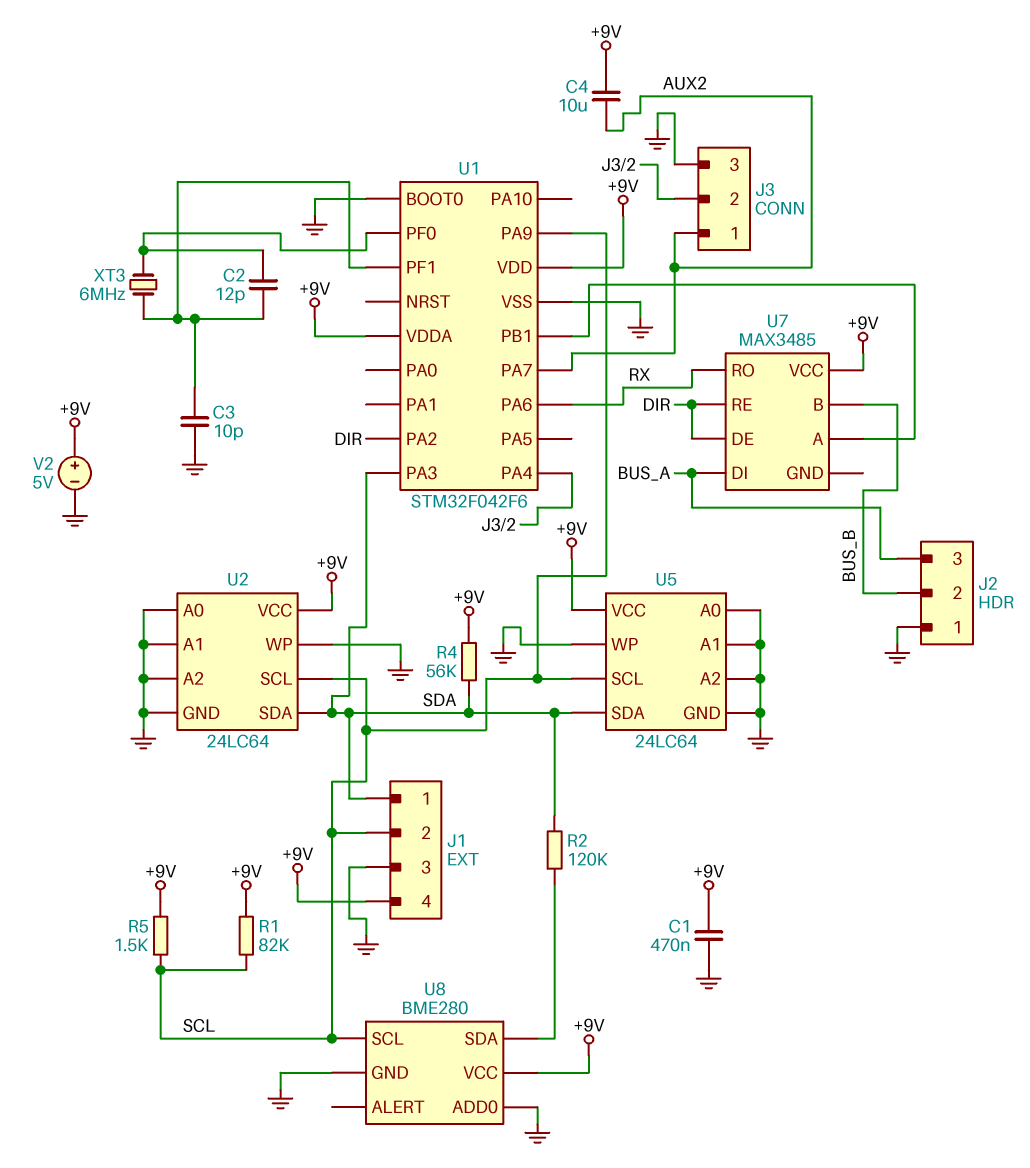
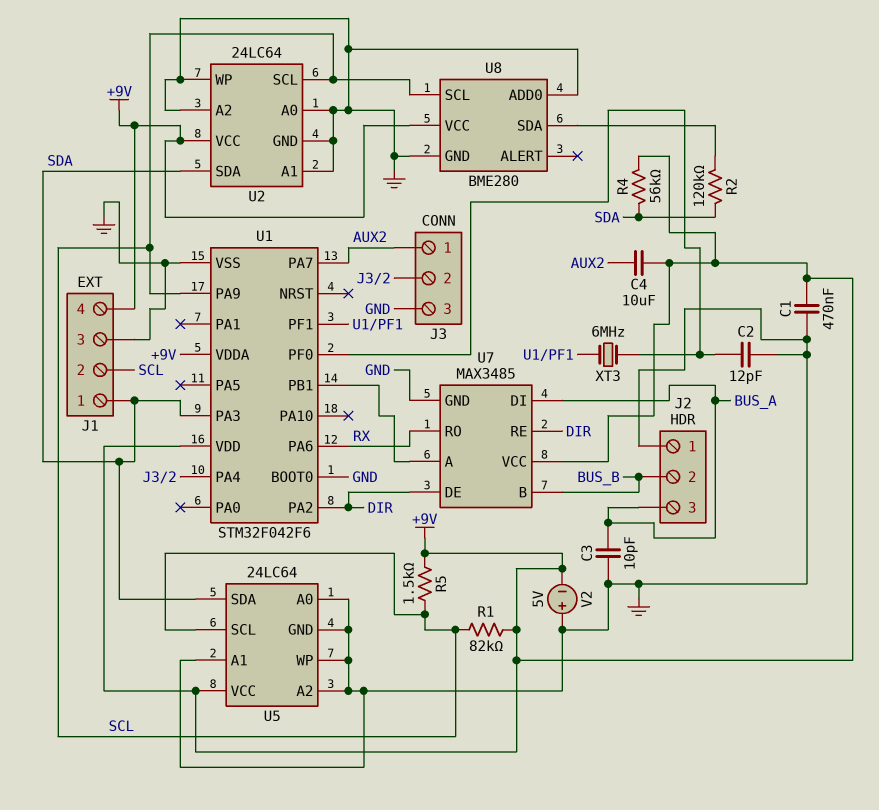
C2: 12pF (U1/PF0, U1/PF1) -> 12pF (GND, U1/PF0)
C3: 10pF (GND, U1/PF1) -> 10pF (BUS_A, GND)
U7 pin GND: none -> GND
V2: 5V (plus +9V, minus GND) -> 5V (plus GND, minus +9V)

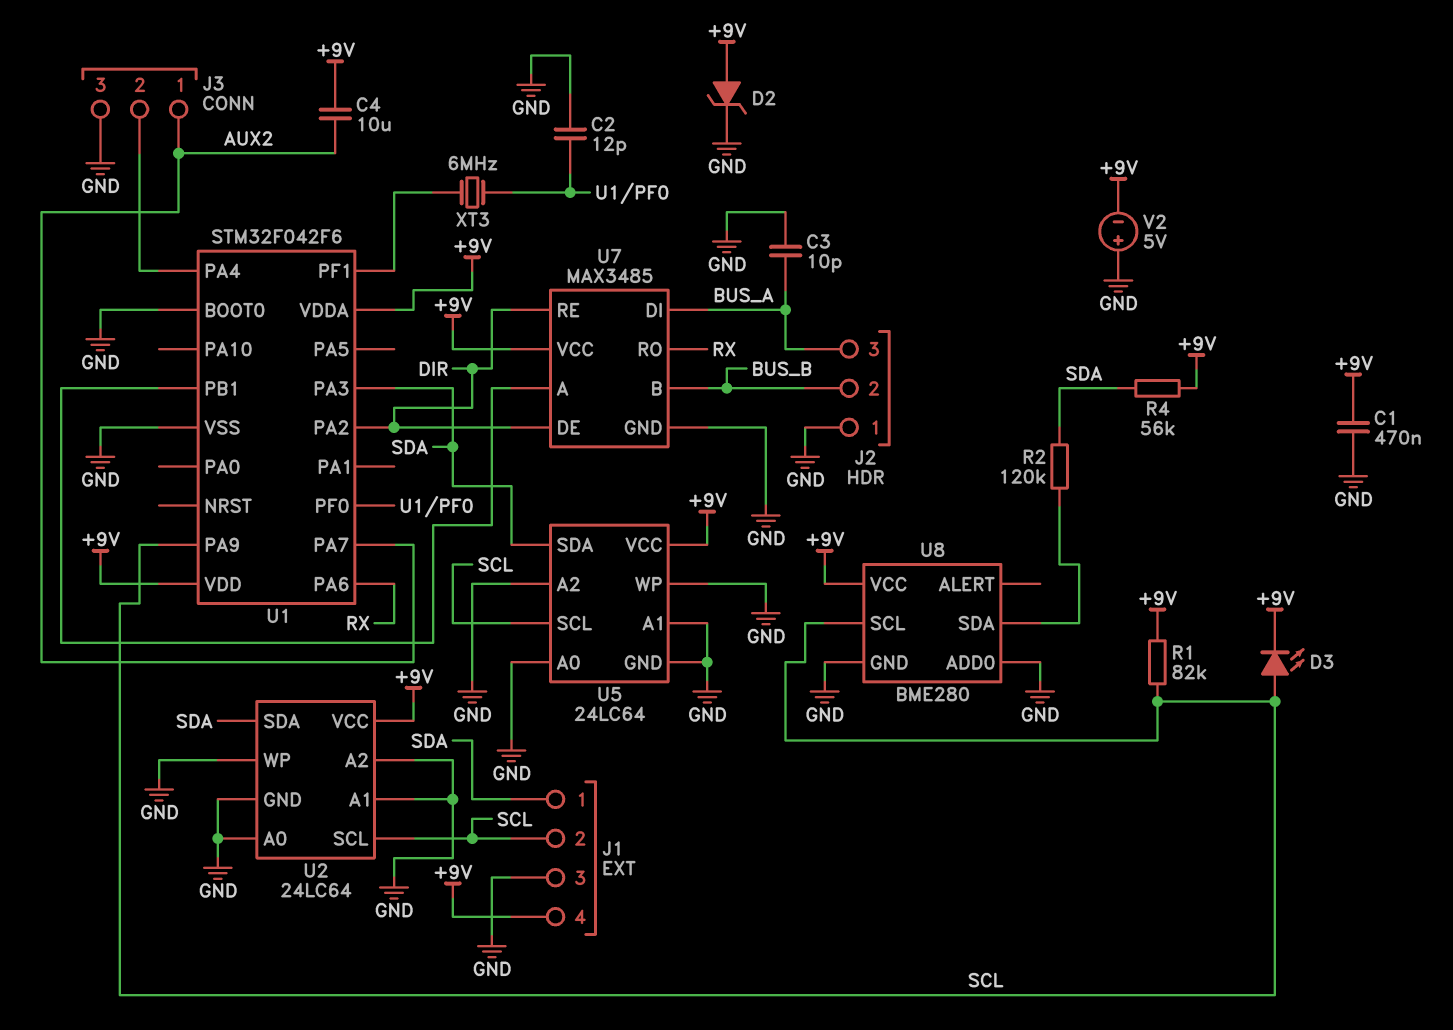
D2: none -> zener (A +9V, K GND)
D3: none -> LED (A SCL, K +9V)
R5: 1.5k (+9V, SCL) -> none

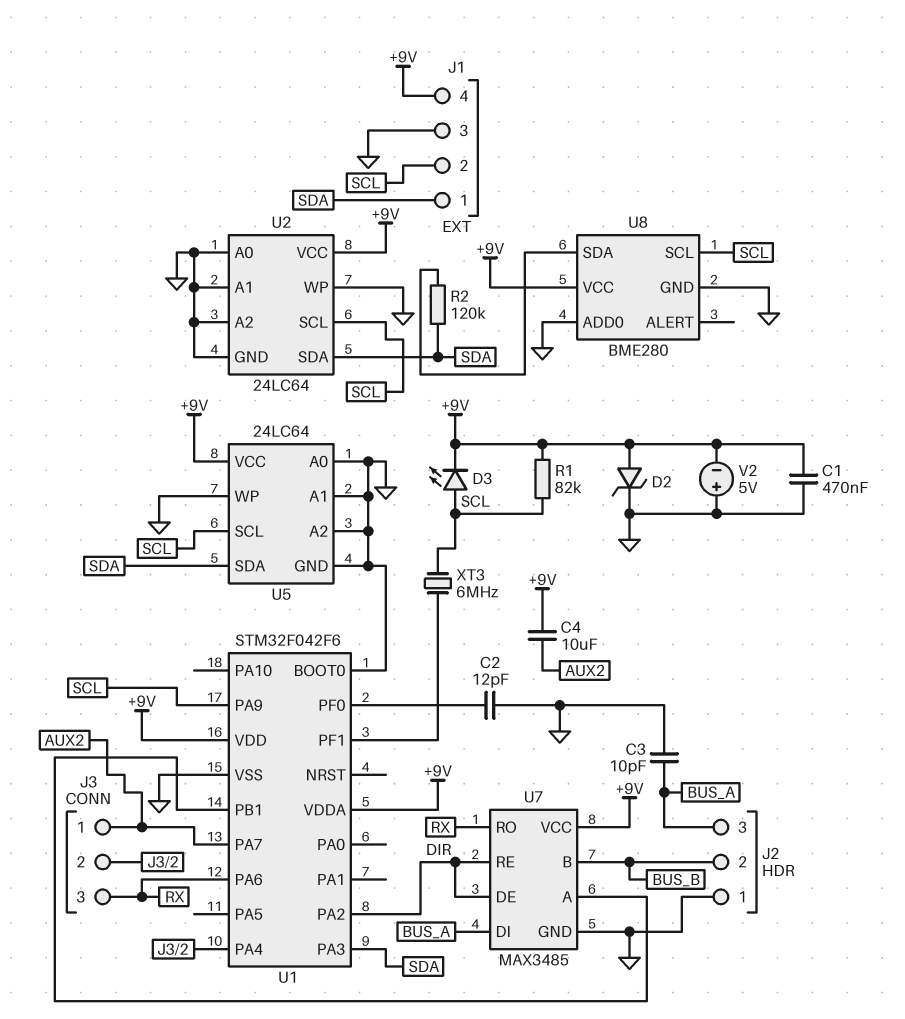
J3 pin 3: GND -> RX
R4: 56k (+9V, SDA) -> none
XT3: 6MHz (U1/PF0, U1/PF1) -> 6MHz (SCL, U1/PF1)

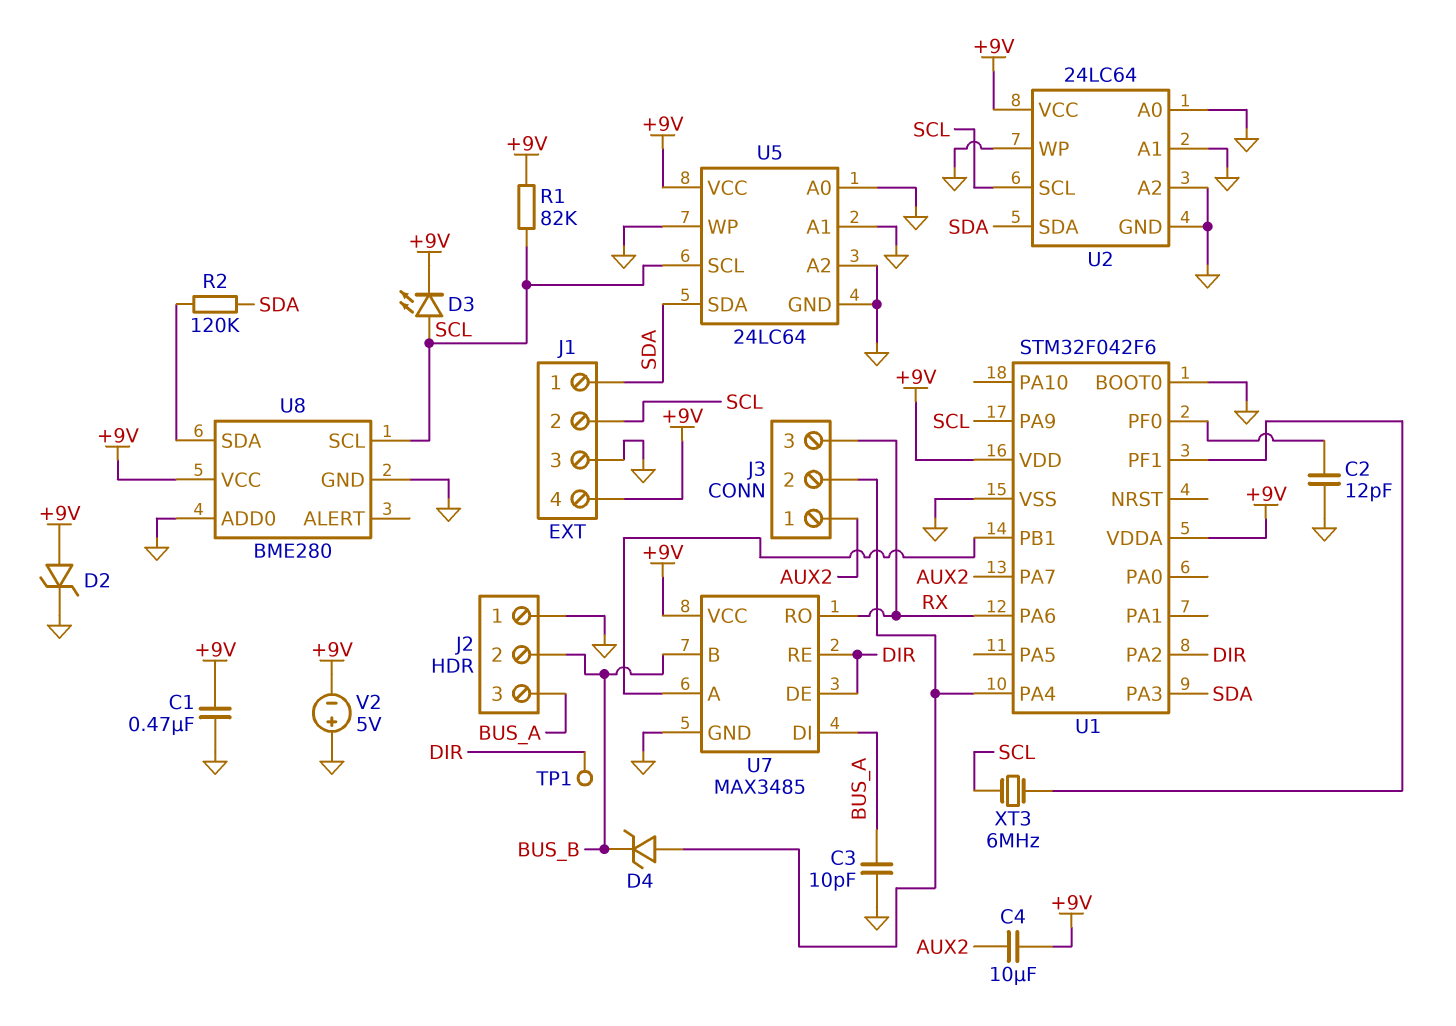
D4: none -> zener (A J3/2, K BUS_B)
TP1: none -> test point (DIR)

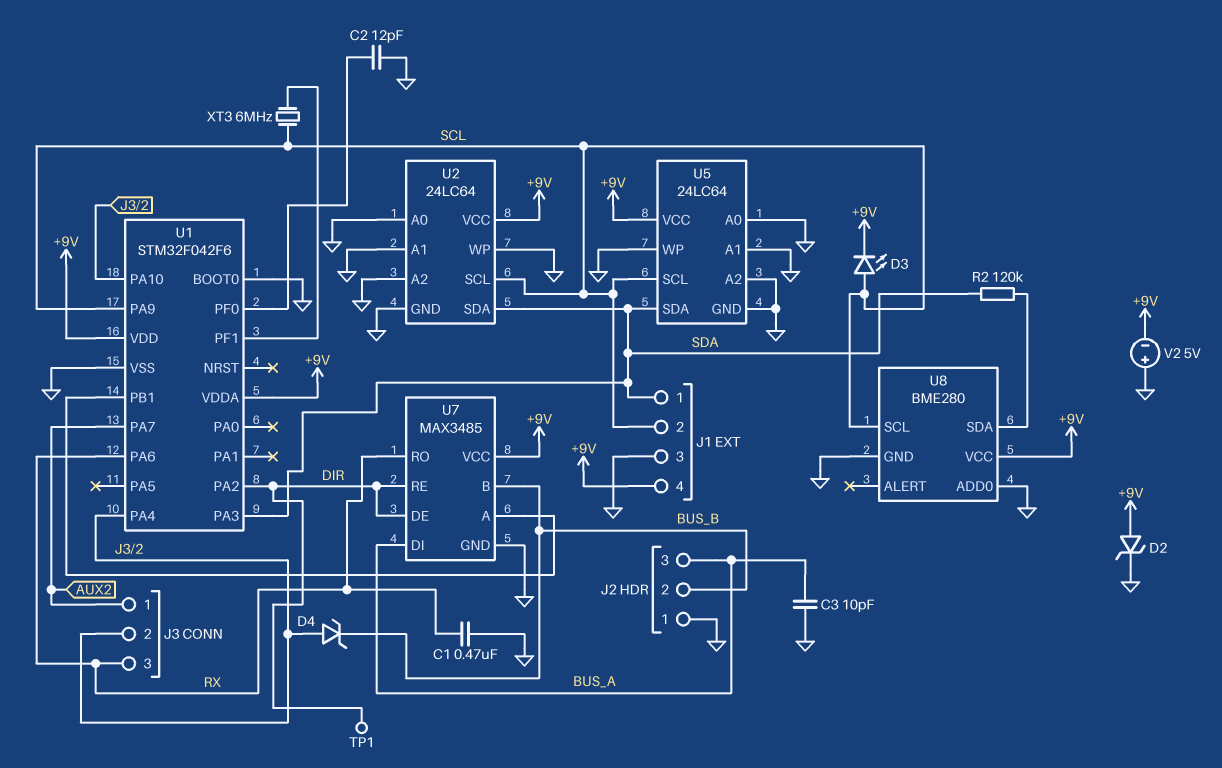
C1: 470nF (+9V, GND) -> 470nF (GND, RX)
C4: 10uF (+9V, AUX2) -> none
R1: 82k (+9V, SCL) -> none
U1 pin PA10: none -> J3/2

